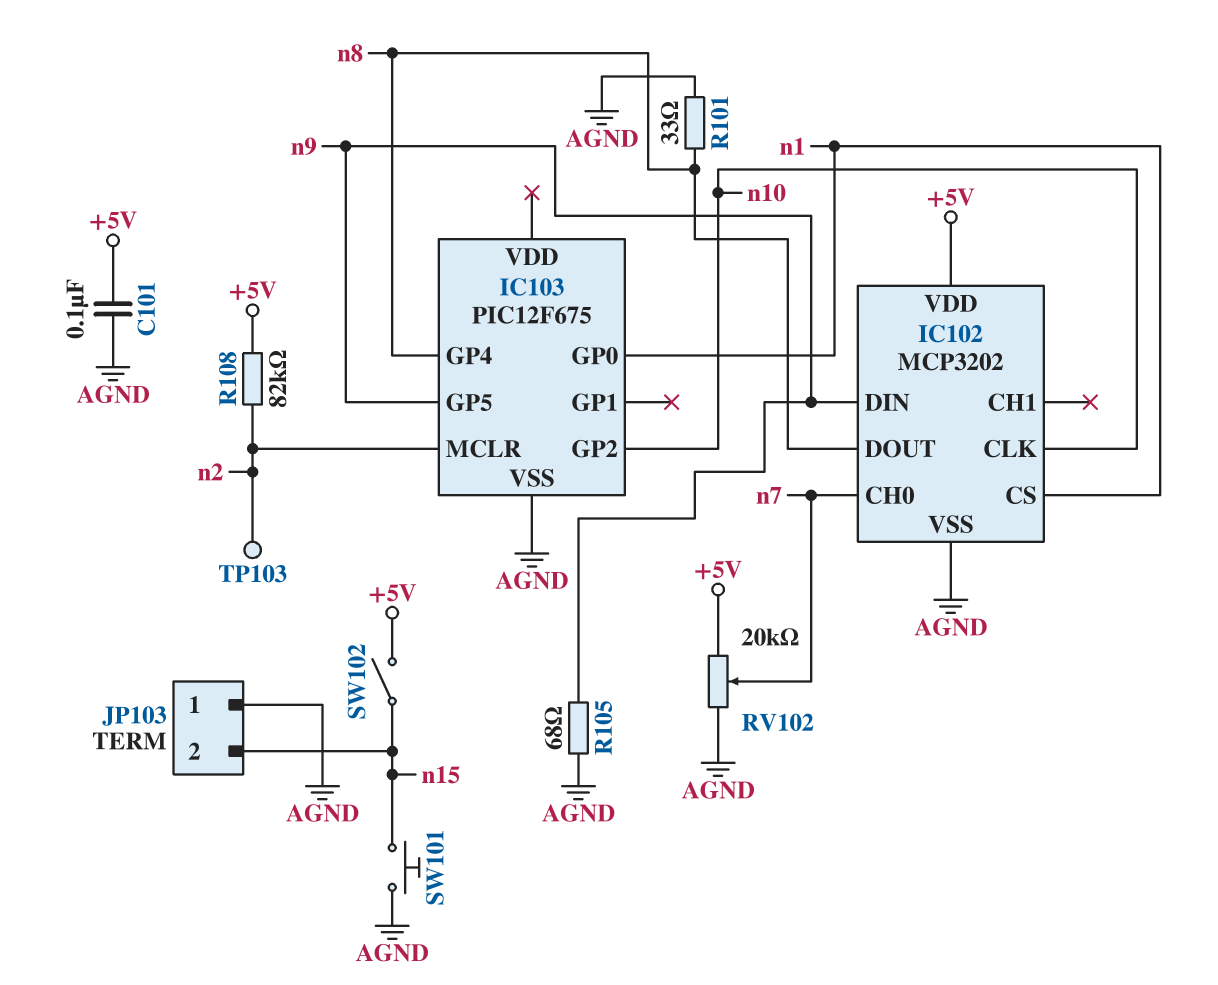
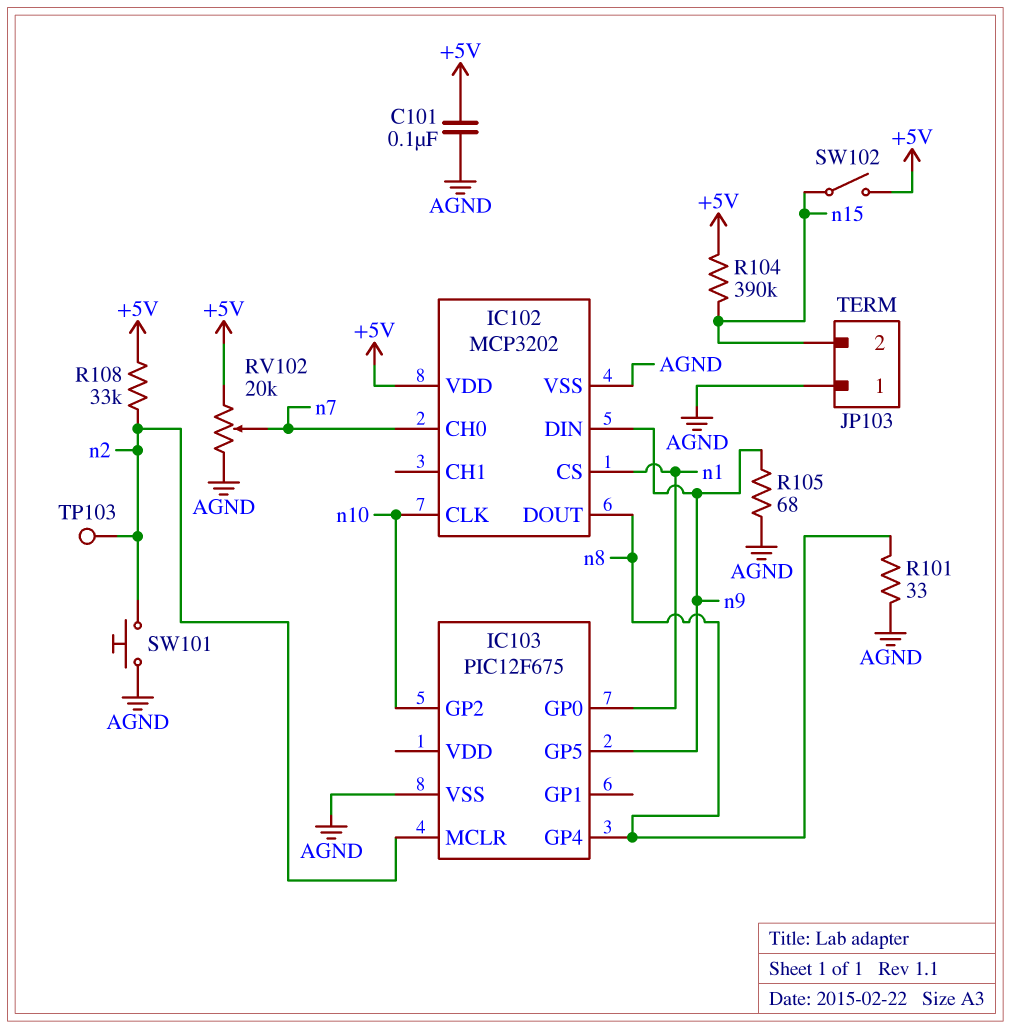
R104: none -> 390k (+5V, n15)
R108: 82k (+5V, n2) -> 33k (+5V, n2)
SW101: button (AGND, n15) -> button (AGND, n2)

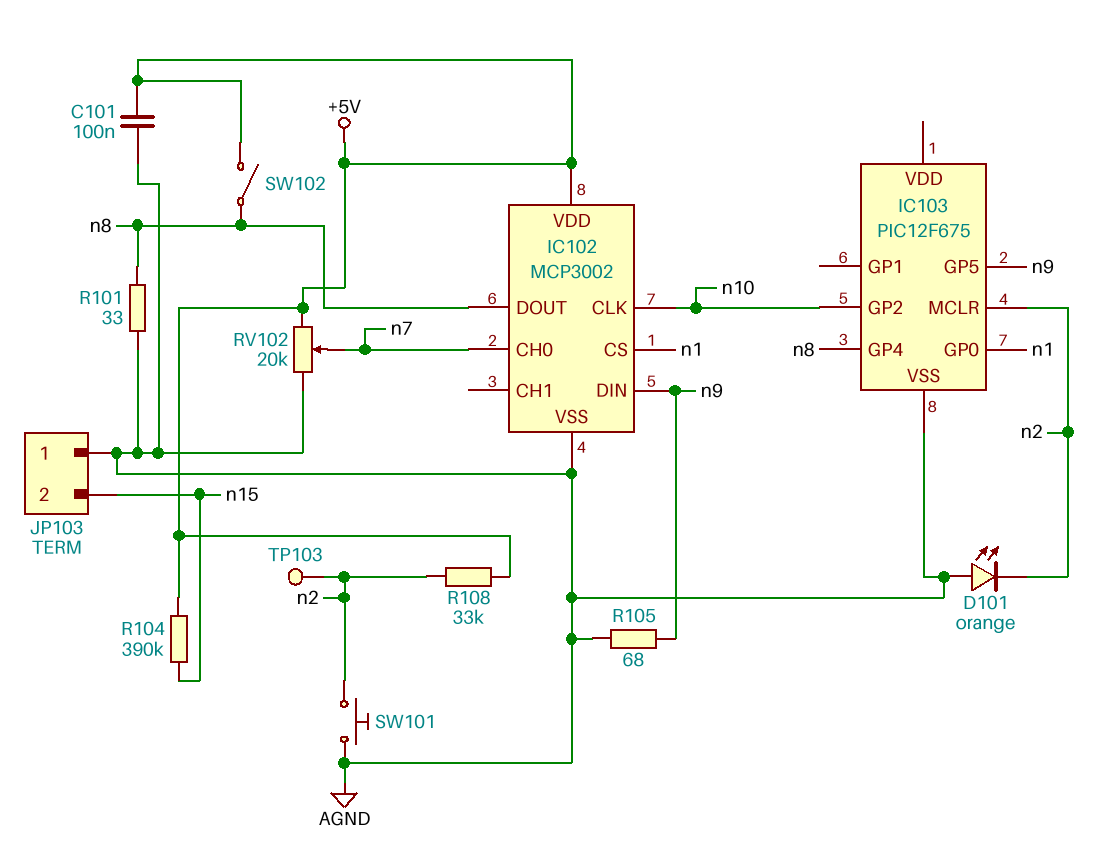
D101: none -> LED orange (A AGND, K n2)
IC102: MCP3202 -> MCP3002
SW102: switch (+5V, n15) -> switch (+5V, n8)

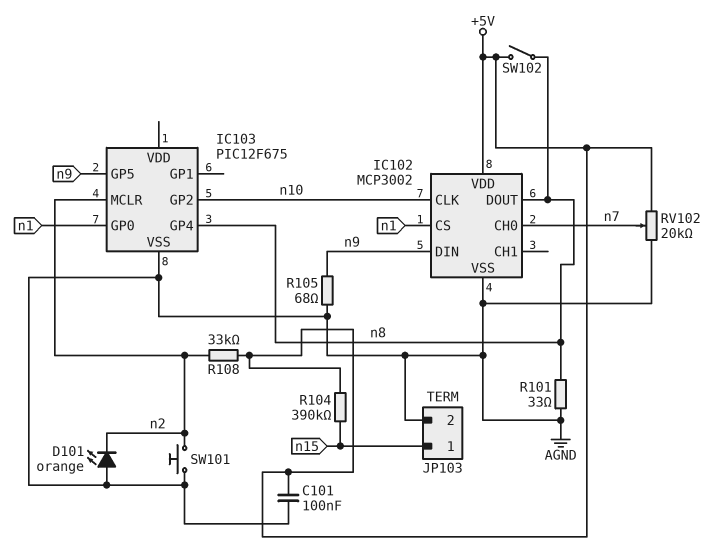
JP103 pin 1: AGND -> n15
JP103 pin 2: n15 -> AGND
TP103: test point (n2) -> none

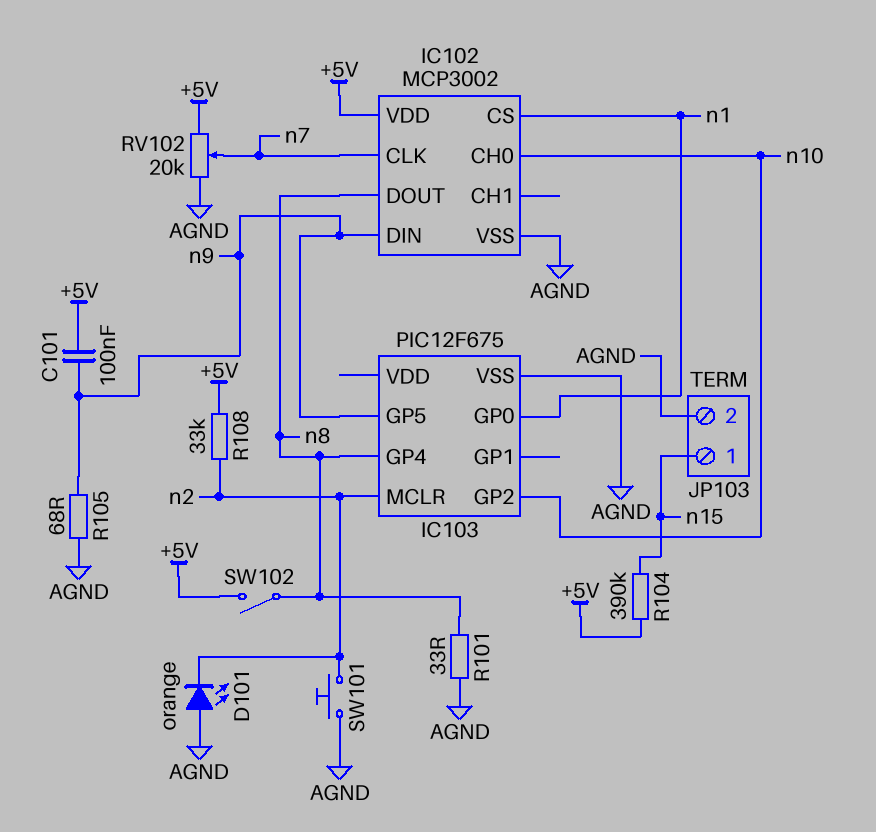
C101: 100nF (+5V, AGND) -> 100nF (+5V, n9)
IC102 pin CH0: n7 -> n10
IC102 pin CLK: n10 -> n7

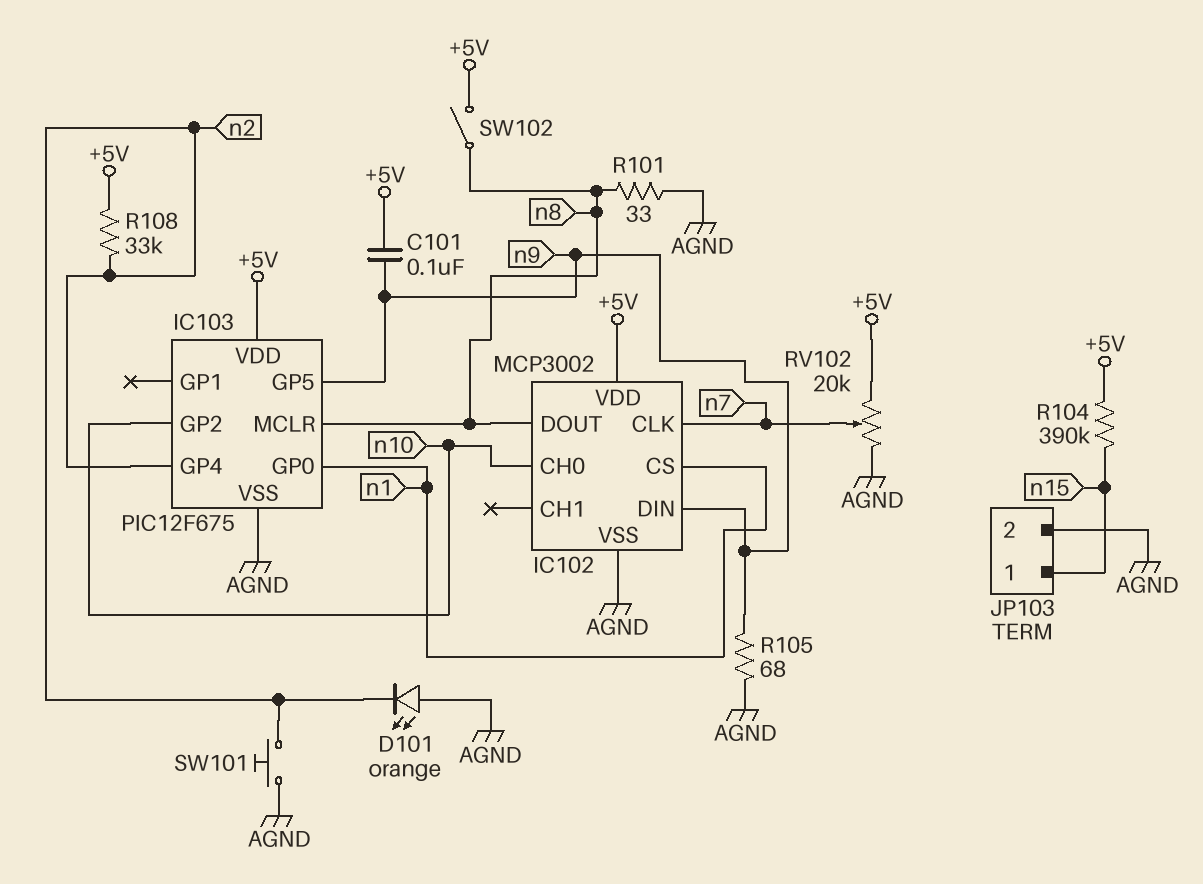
IC103 pin GP4: n8 -> n2
IC103 pin MCLR: n2 -> n8
IC103 pin VDD: none -> +5V

